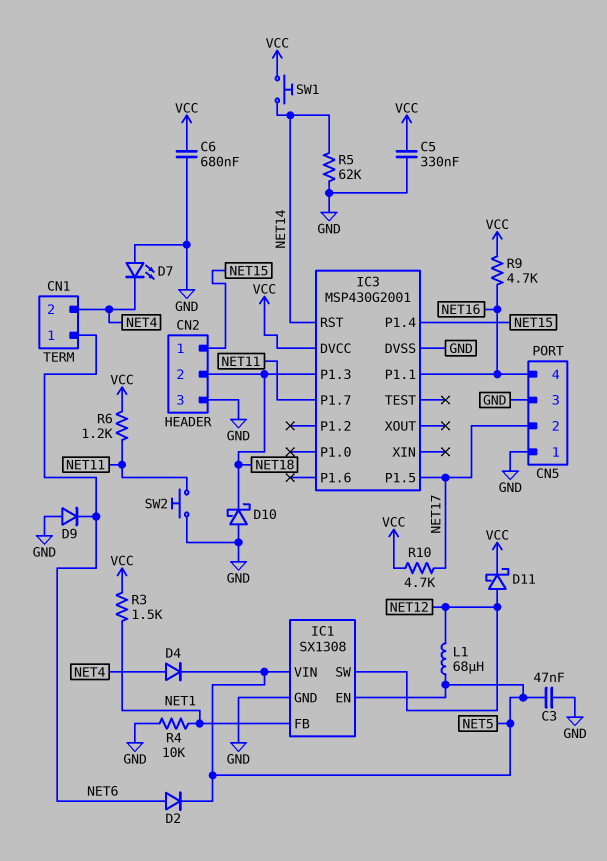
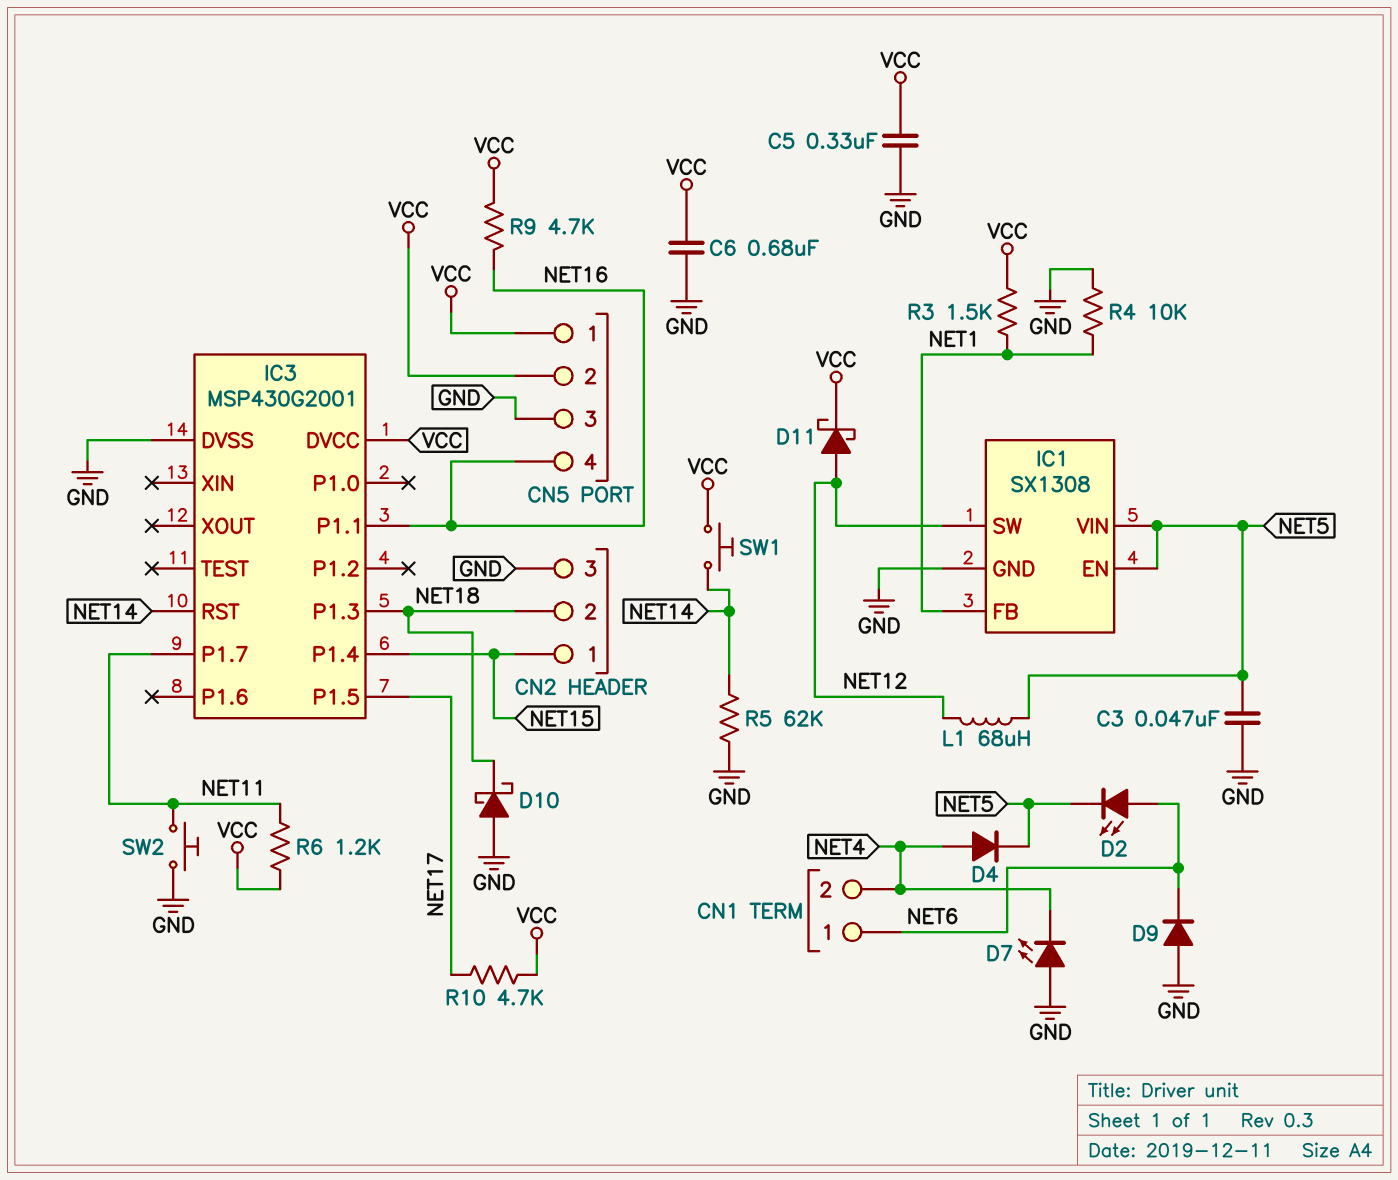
CN5 pin 1: GND -> VCC
CN5 pin 2: NET17 -> VCC
D2: diode (A NET6, K NET5) -> LED (A NET6, K NET5)

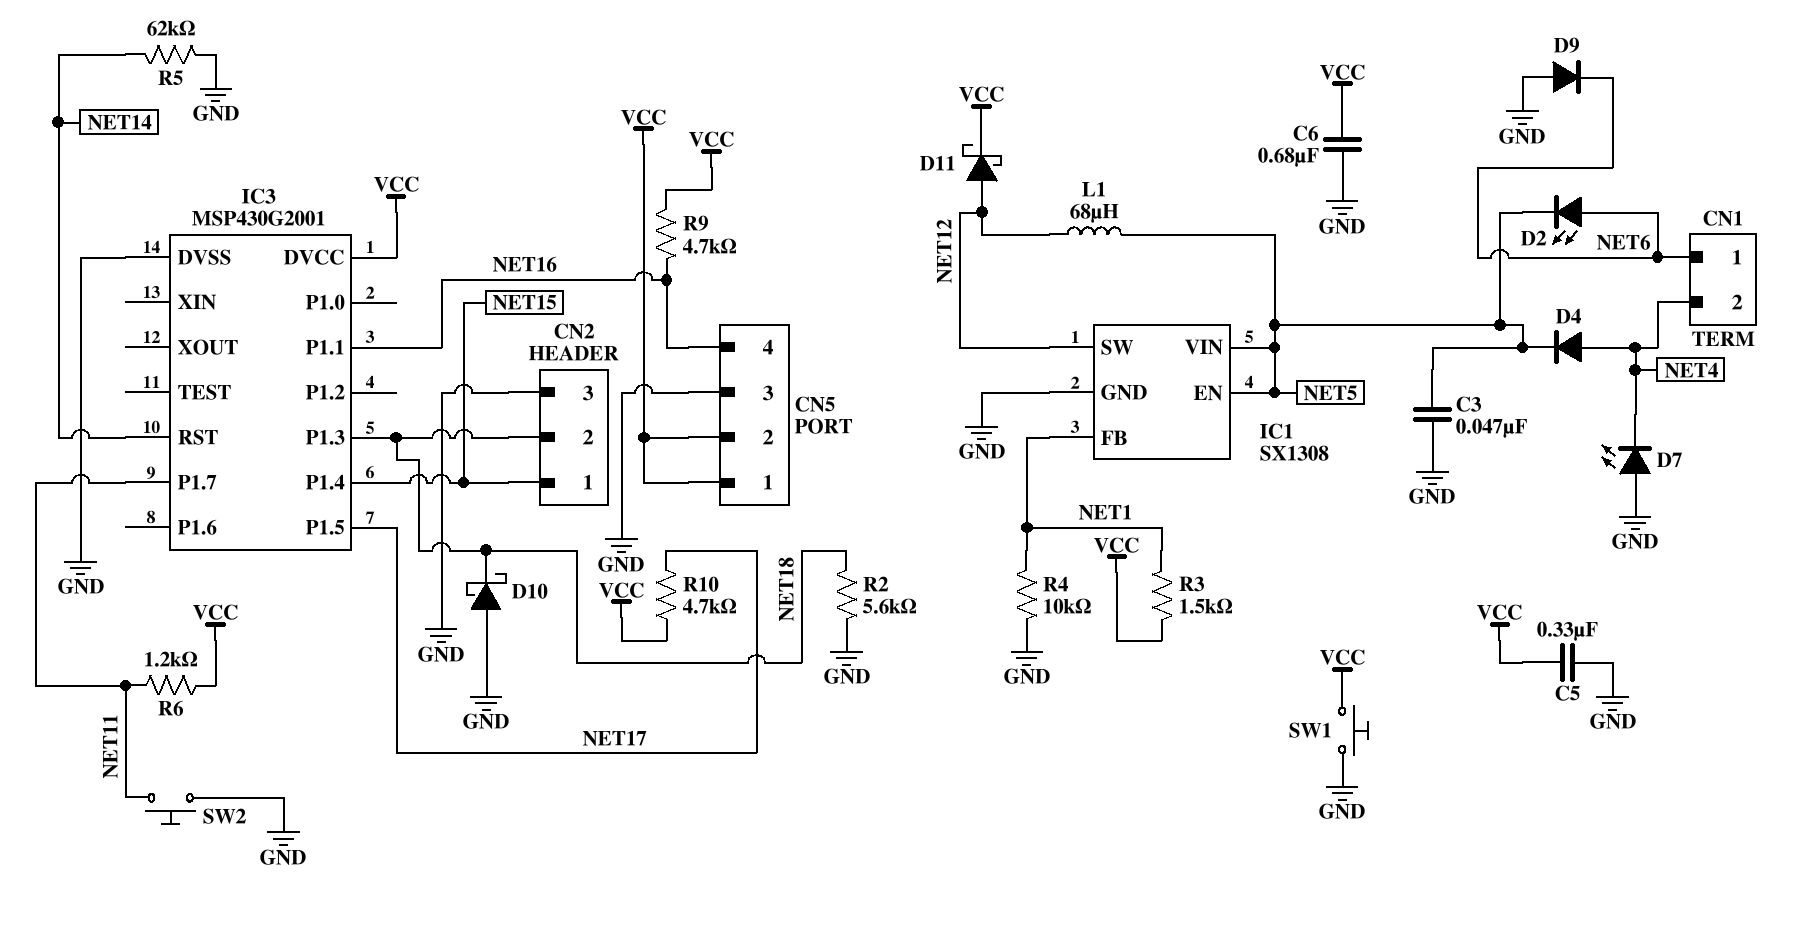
R2: none -> 5.6k (GND, NET18)
SW1: button (NET14, VCC) -> button (GND, VCC)

